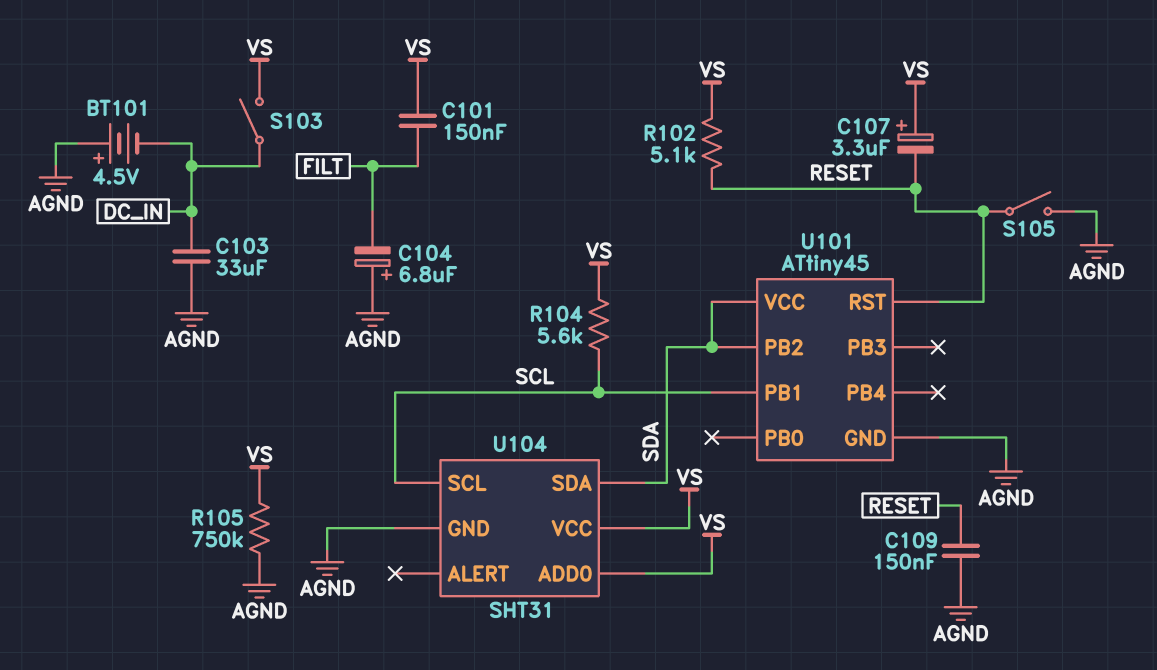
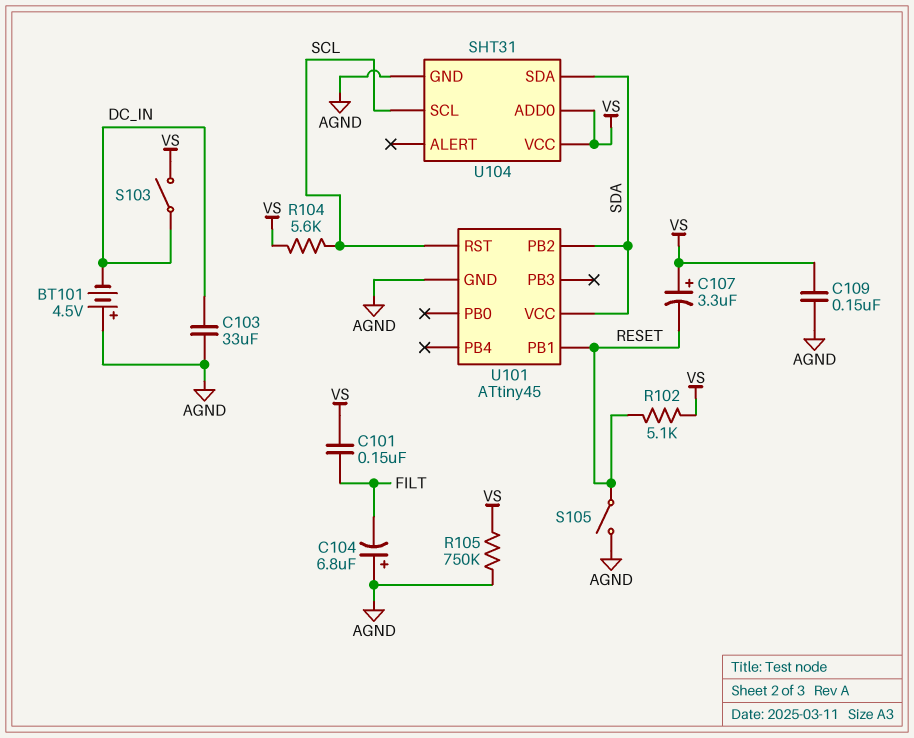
C109: 150nF (AGND, RESET) -> 150nF (AGND, VS)
U101 pin PB1: SCL -> RESET
U101 pin RST: RESET -> SCL

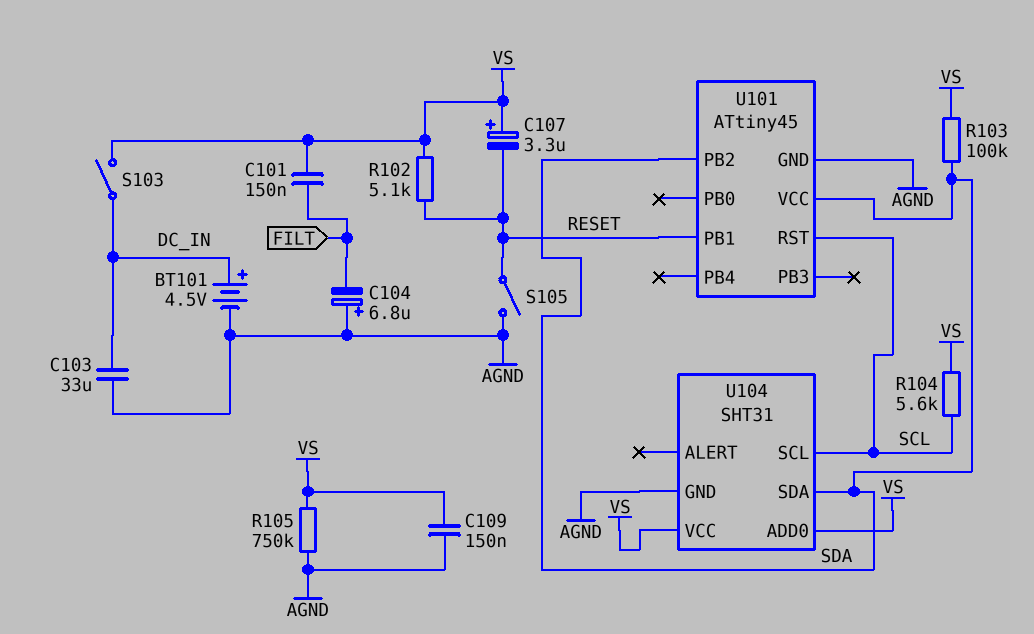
BT101: 4.5V (plus AGND, minus DC_IN) -> 4.5V (plus DC_IN, minus AGND)
R103: none -> 100k (SDA, VS)

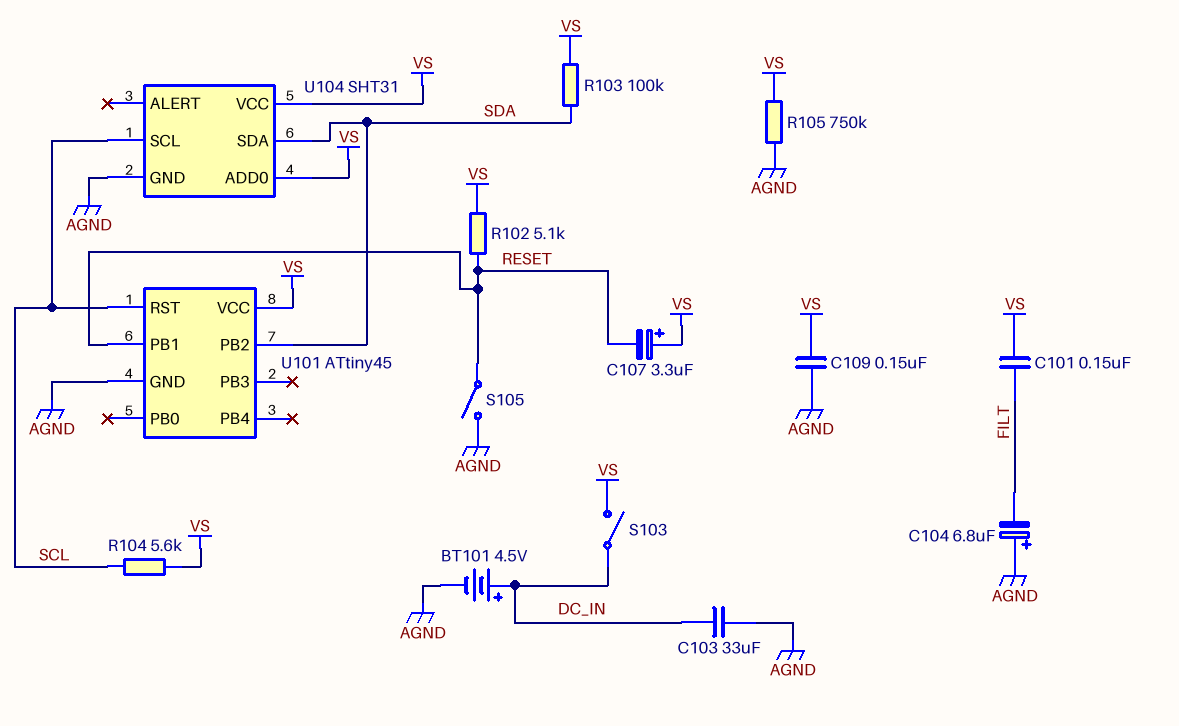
U101 pin VCC: SDA -> VS

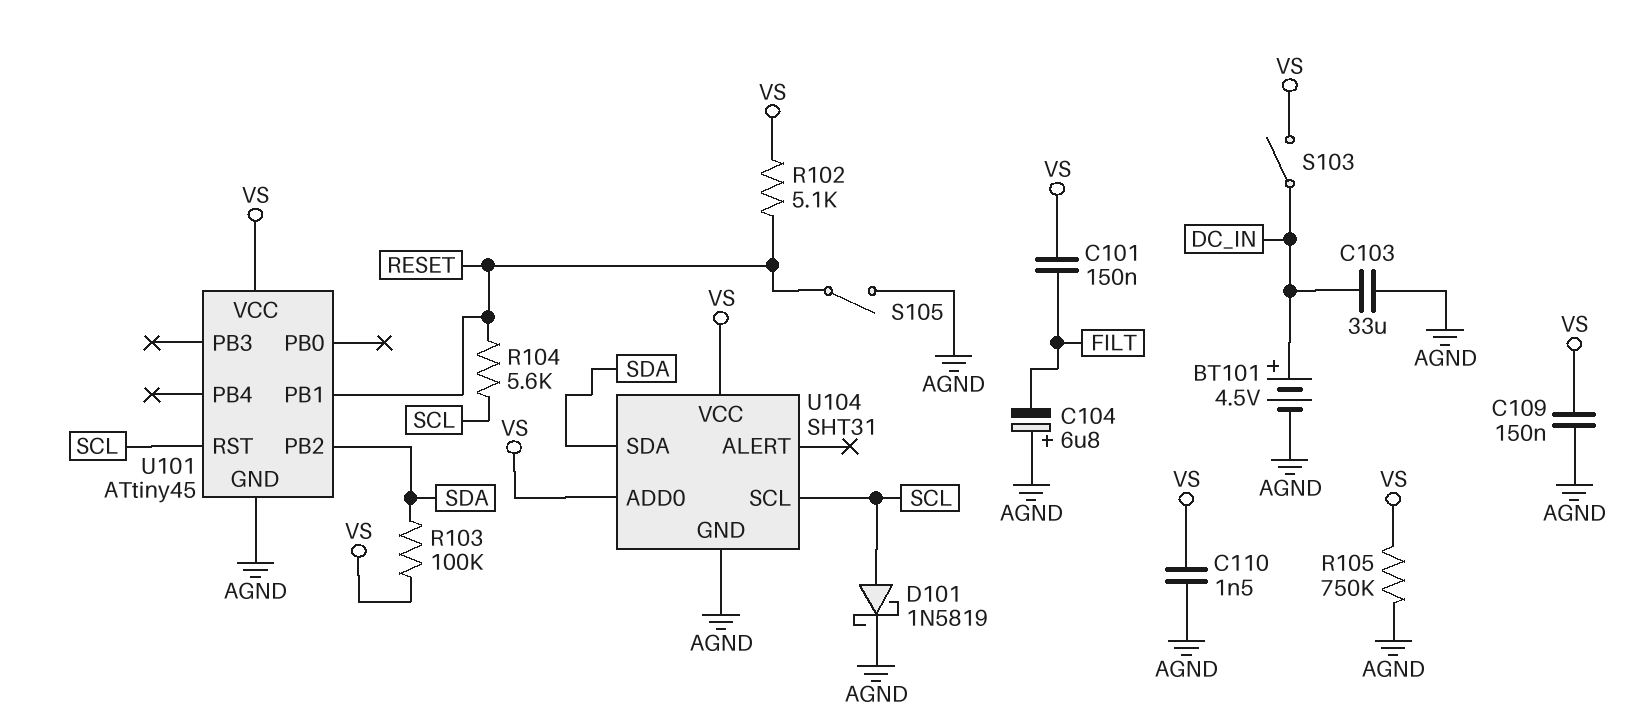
C107: 3.3uF (plus VS, minus RESET) -> none
C110: none -> 1.5nF (AGND, VS)
D101: none -> schottky 1N5819 (A SCL, K AGND)
R104: 5.6k (SCL, VS) -> 5.6k (RESET, SCL)

